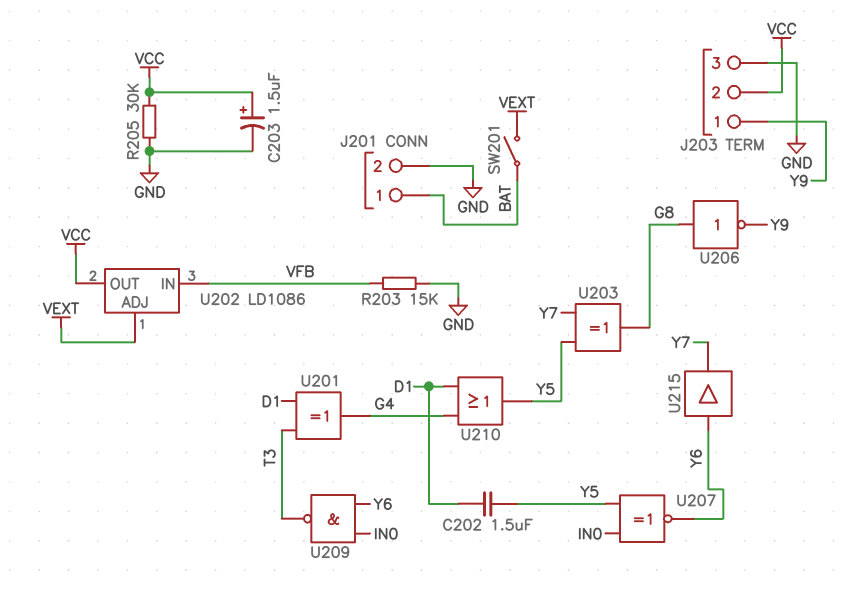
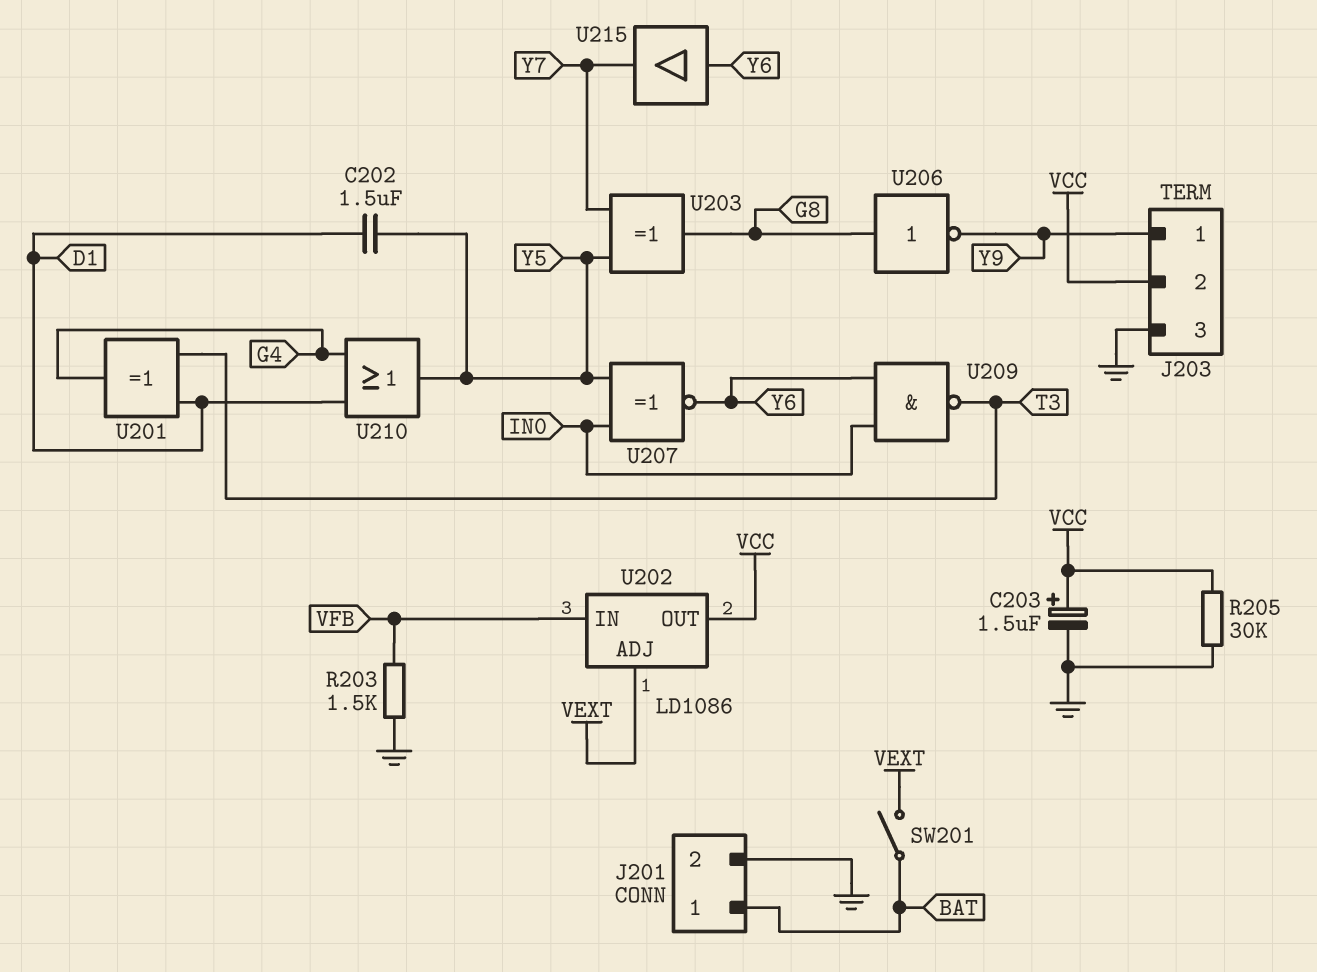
R203: 15k (GND, VFB) -> 1.5k (GND, VFB)

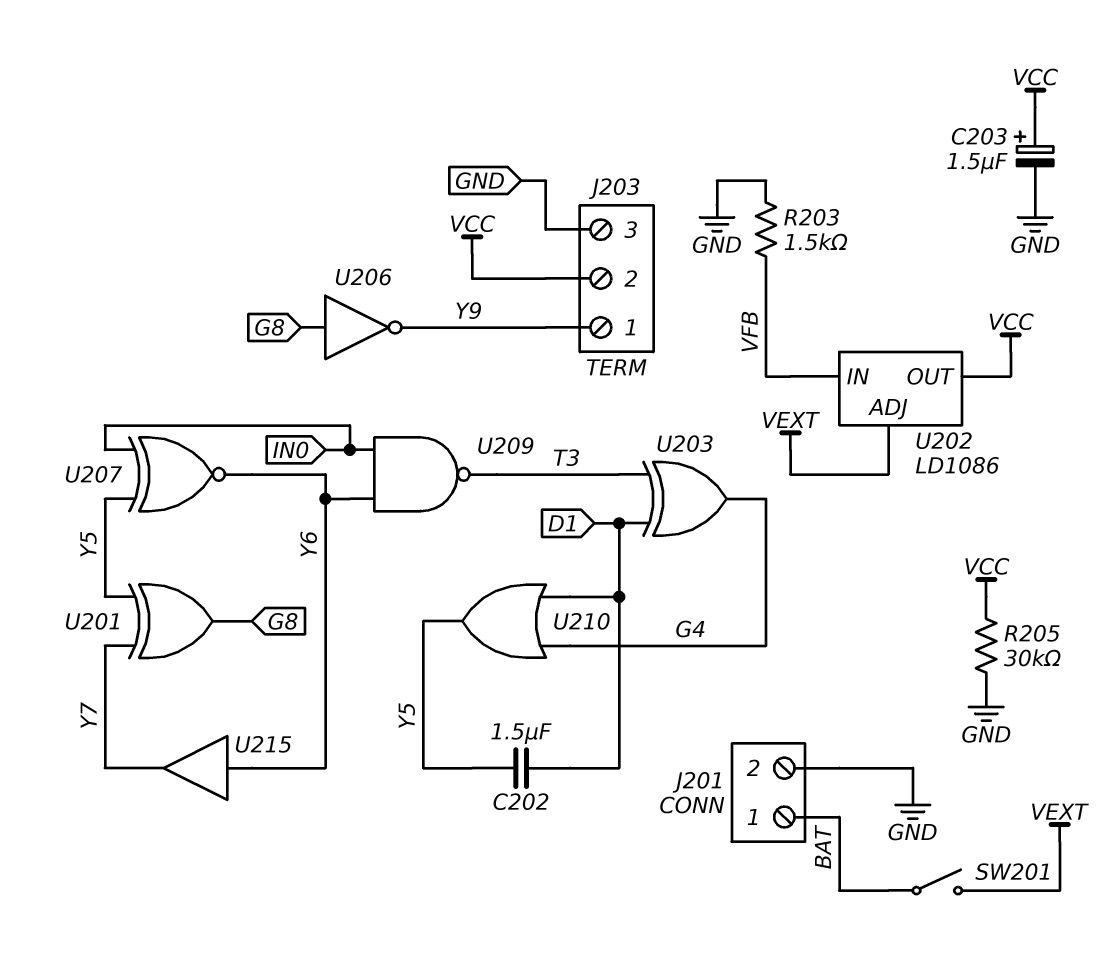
U201: XOR (in D1, in T3, out G4) -> XOR (in Y5, in Y7, out G8)
U203: XOR (in Y5, in Y7, out G8) -> XOR (in D1, in T3, out G4)

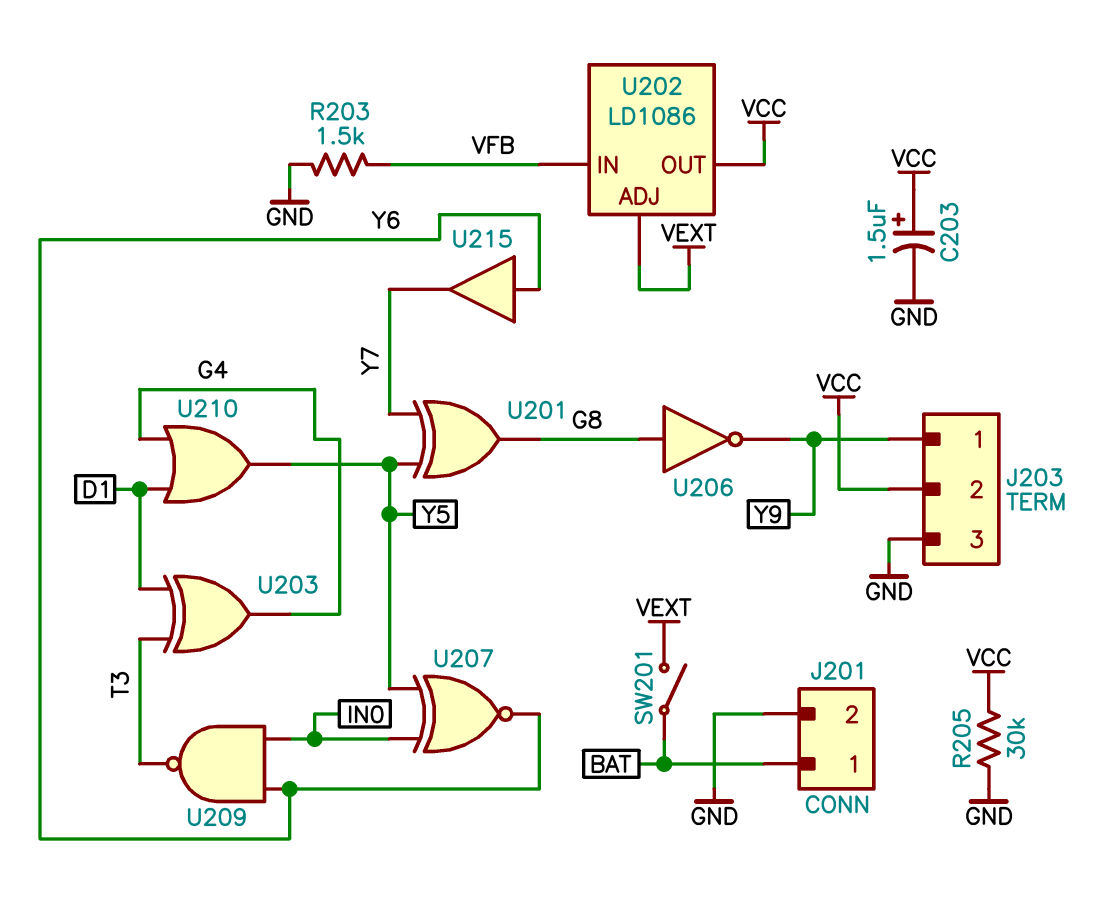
C202: 1.5uF (D1, Y5) -> none

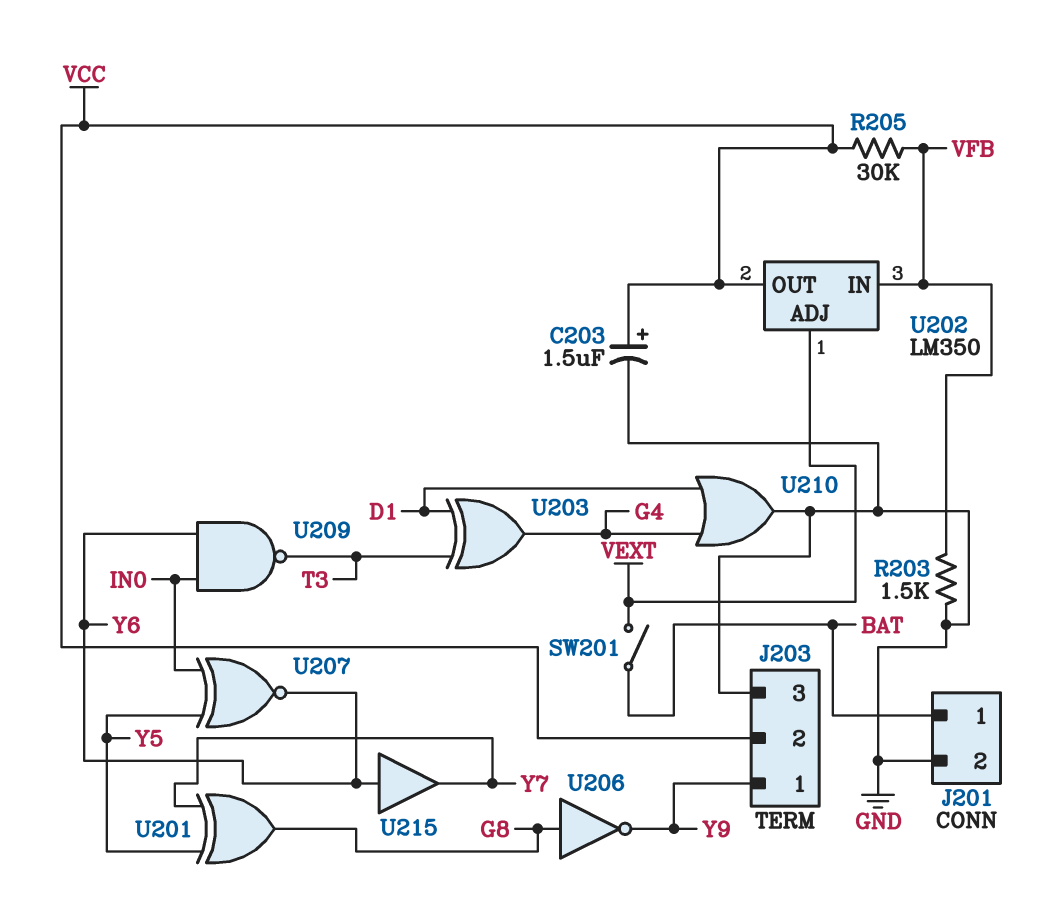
R205: 30k (GND, VCC) -> 30k (VCC, VFB)
U202: LD1086 -> LM350
U210: OR (in D1, in G4, out Y5) -> OR (in D1, in G4, out GND)

